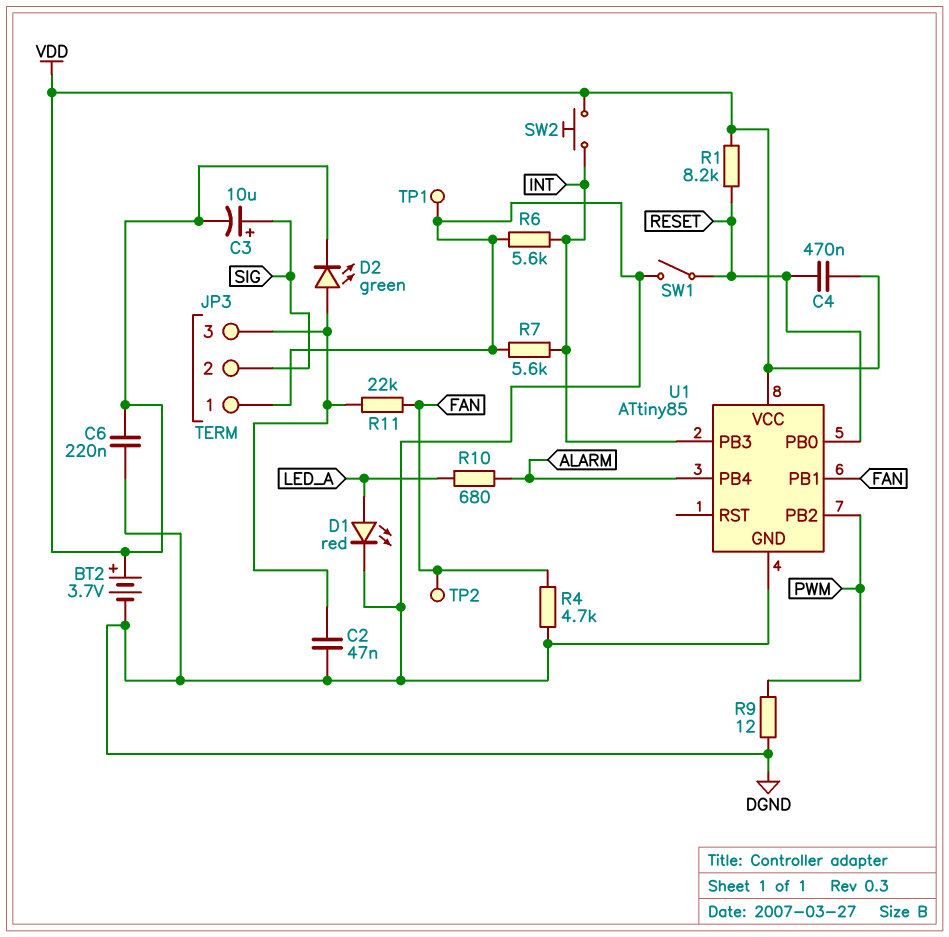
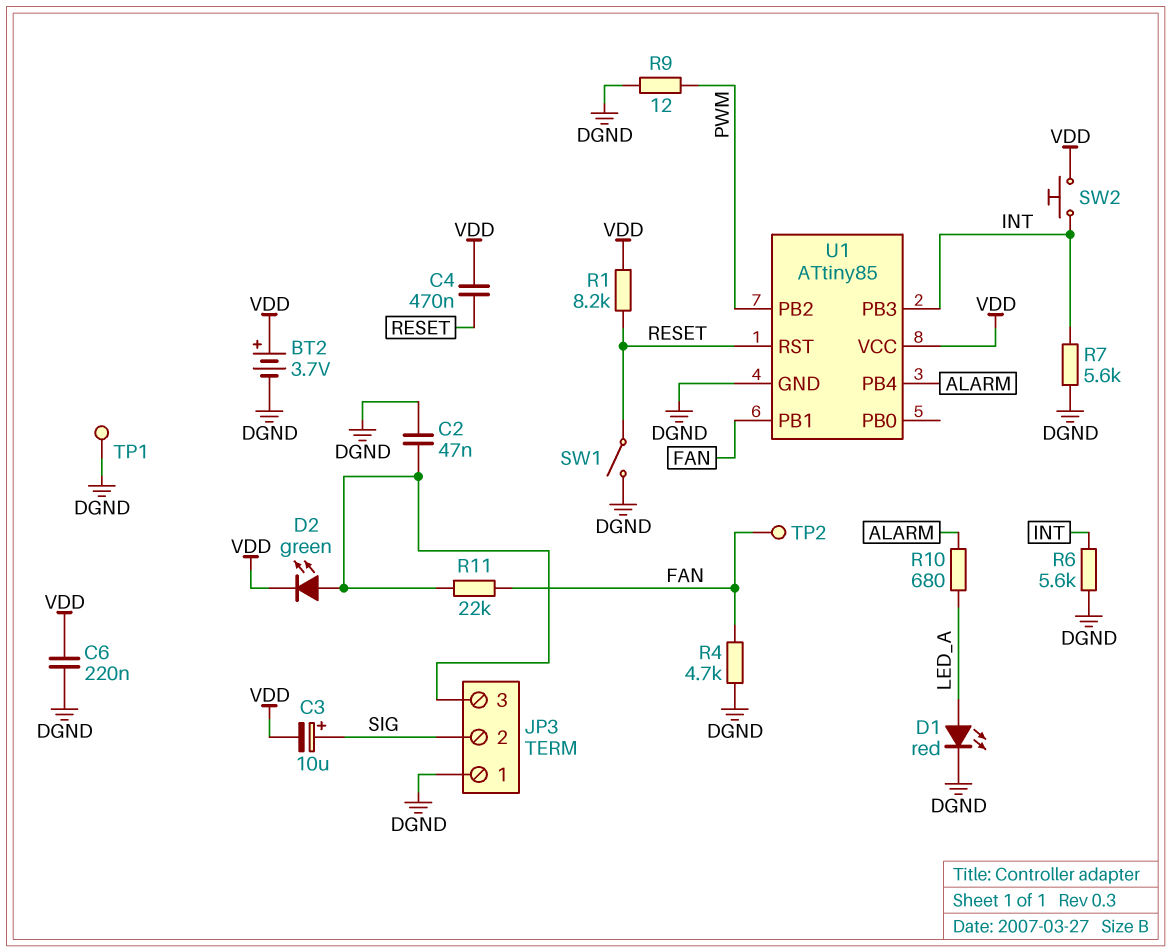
U1 pin PB0: RESET -> none
U1 pin RST: none -> RESET

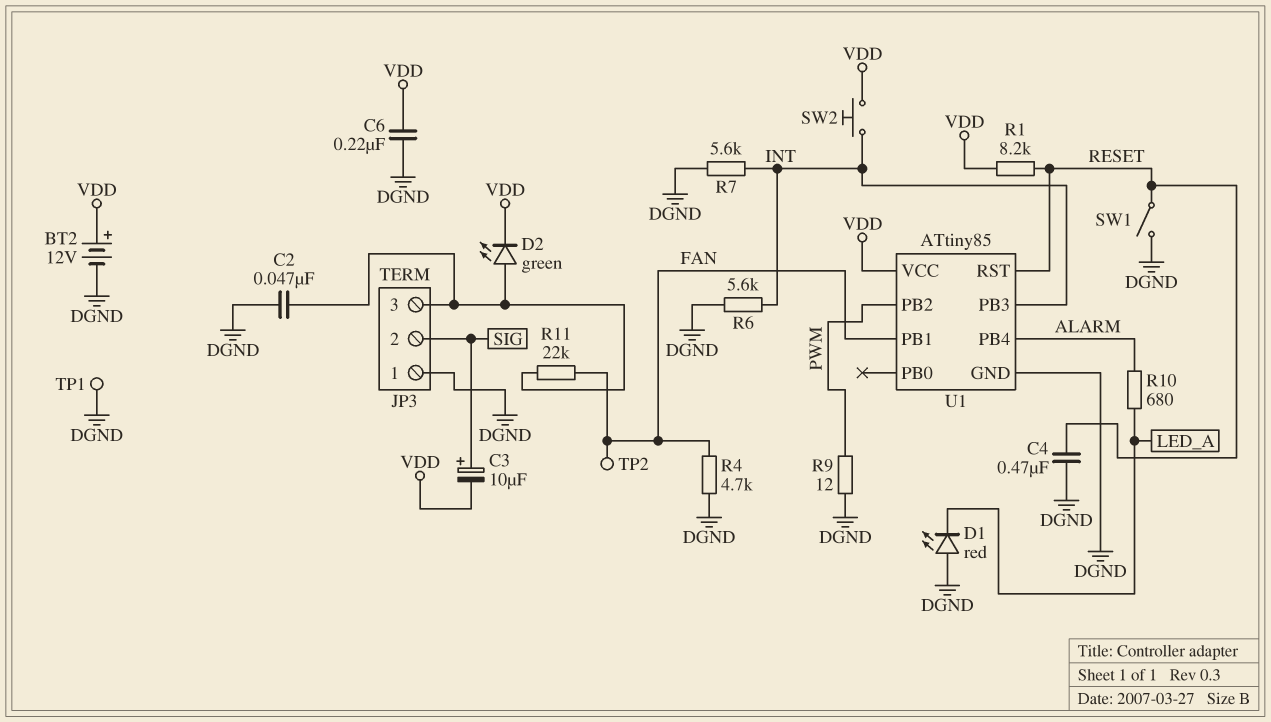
BT2: 3.7V (plus VDD, minus DGND) -> 12V (plus VDD, minus DGND)
C4: 470nF (RESET, VDD) -> 470nF (DGND, RESET)
D1: LED red (A LED_A, K DGND) -> LED red (A DGND, K LED_A)

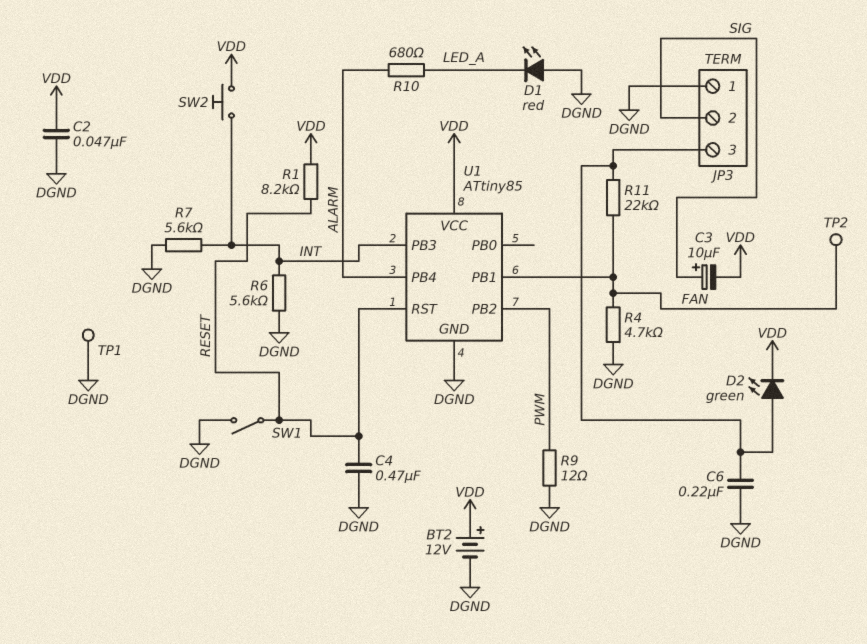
C2: 47nF (DGND, JP3/3) -> 47nF (DGND, VDD)
C6: 220nF (DGND, VDD) -> 220nF (DGND, JP3/3)

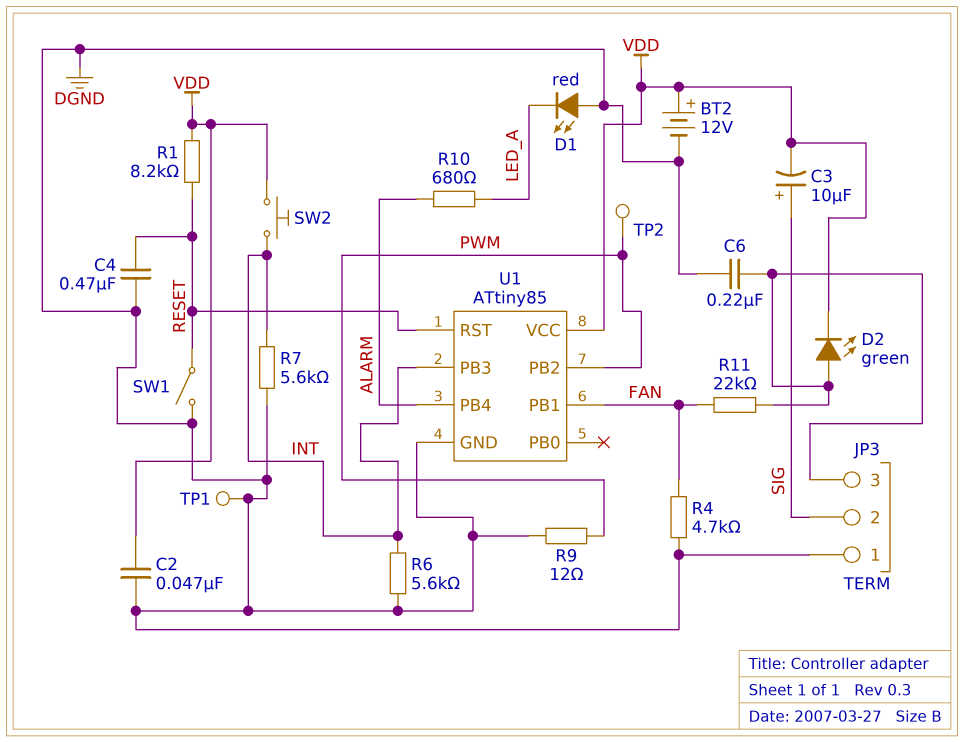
TP2: test point (FAN) -> test point (PWM)

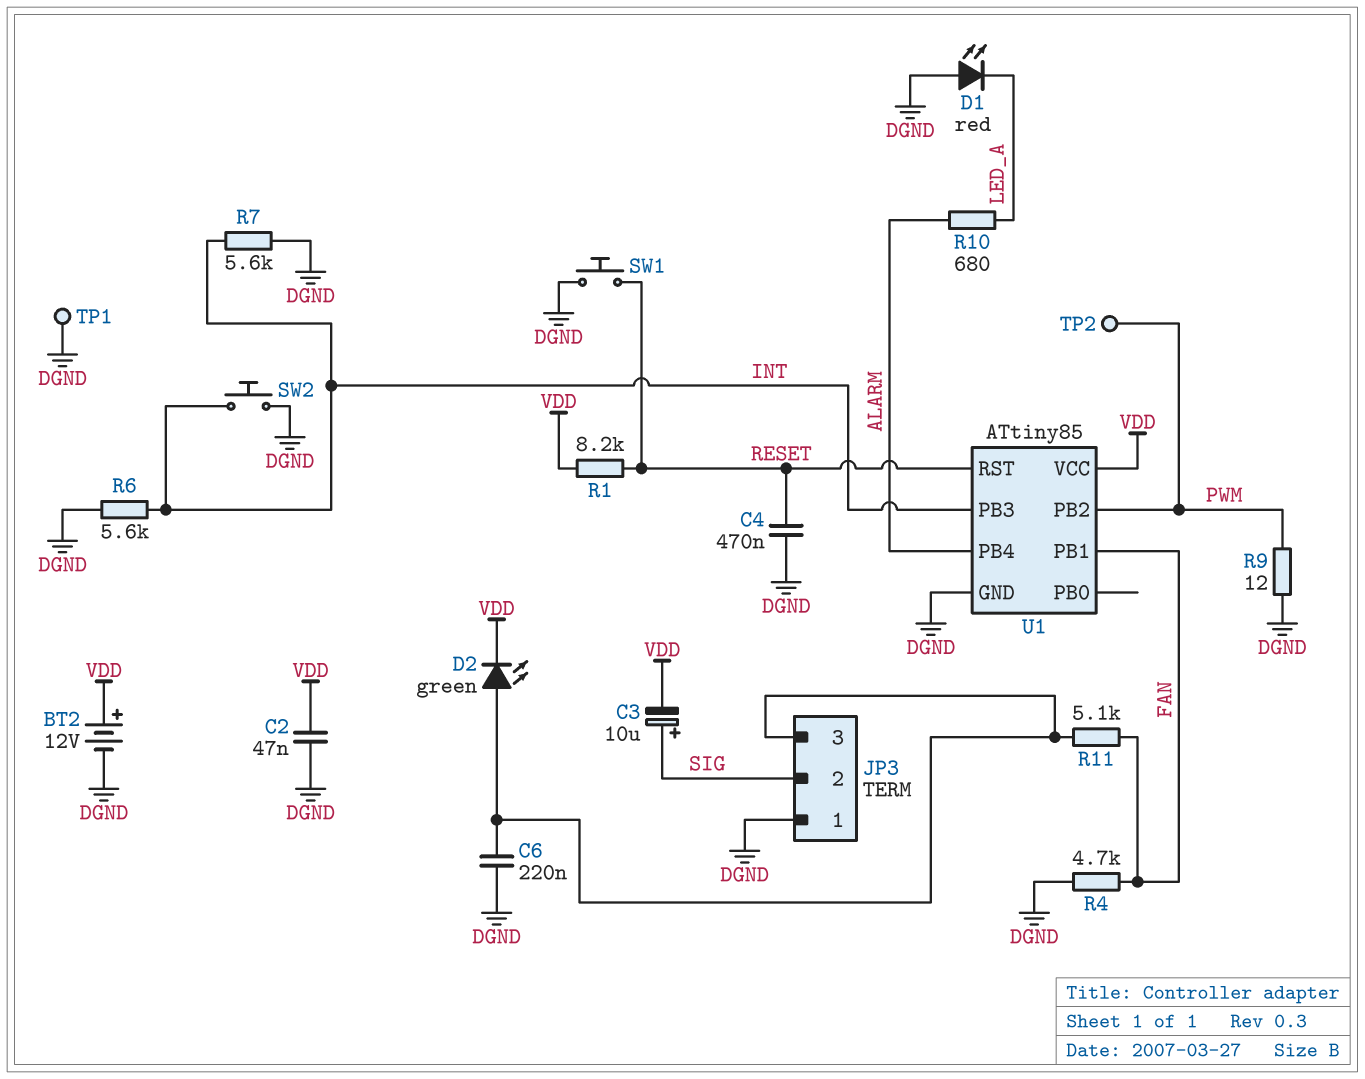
R11: 22k (FAN, JP3/3) -> 5.1k (FAN, JP3/3)
SW1: switch (DGND, RESET) -> button (DGND, RESET)
SW2: button (INT, VDD) -> button (DGND, INT)

